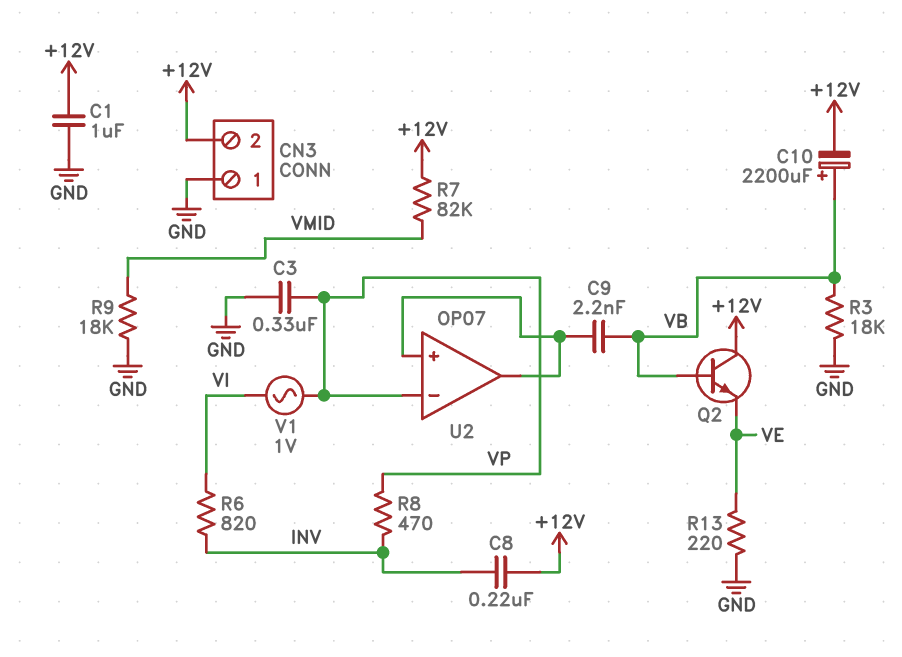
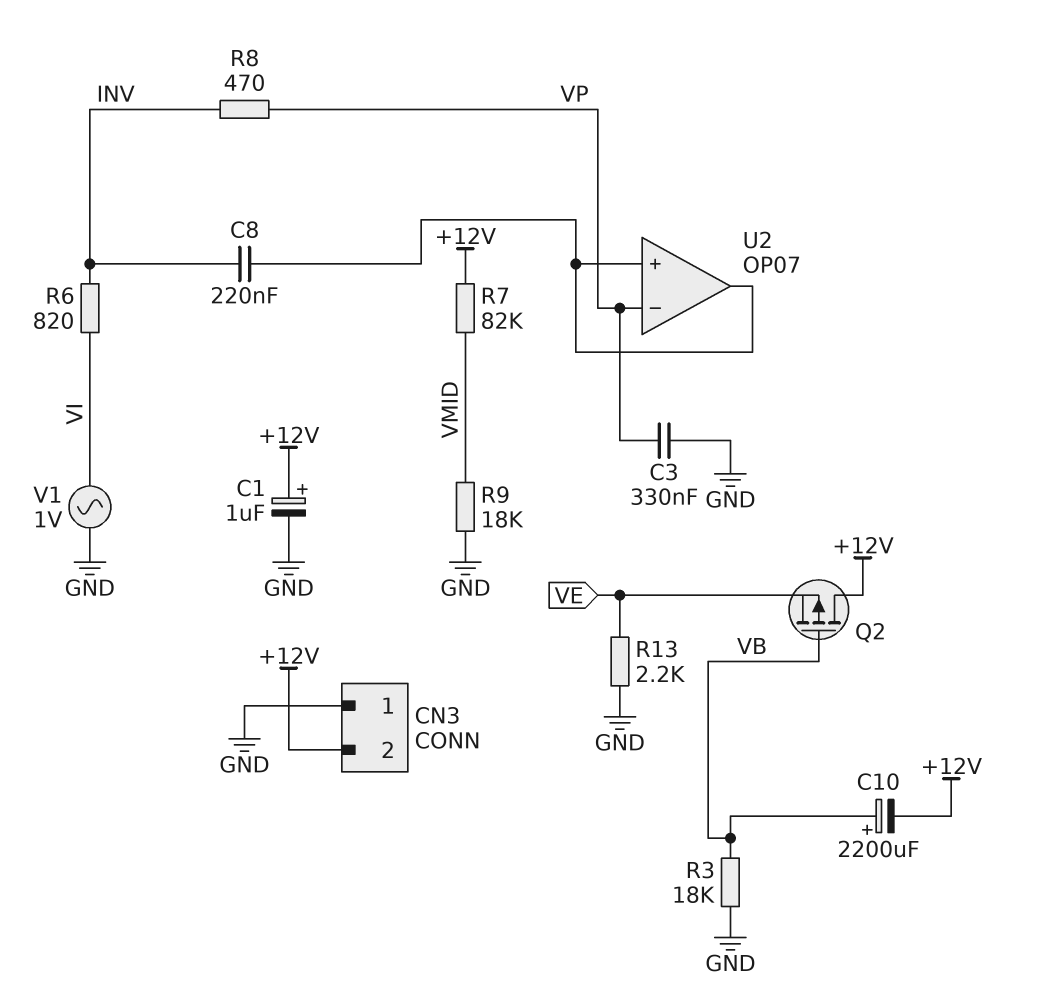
C1: 1uF (+12V, GND) -> 1uF (plus +12V, minus GND)
C8: 220nF (+12V, INV) -> 220nF (INV, U2/in+)
C9: 2.2nF (U2/in+, VB) -> none
Q2: NPN (B VB, C +12V, E VE) -> PMOS (G VB, D +12V, S VE)
R13: 220 (GND, VE) -> 2.2k (GND, VE)
V1: AC 1V (VI, VP) -> AC 1V (GND, VI)

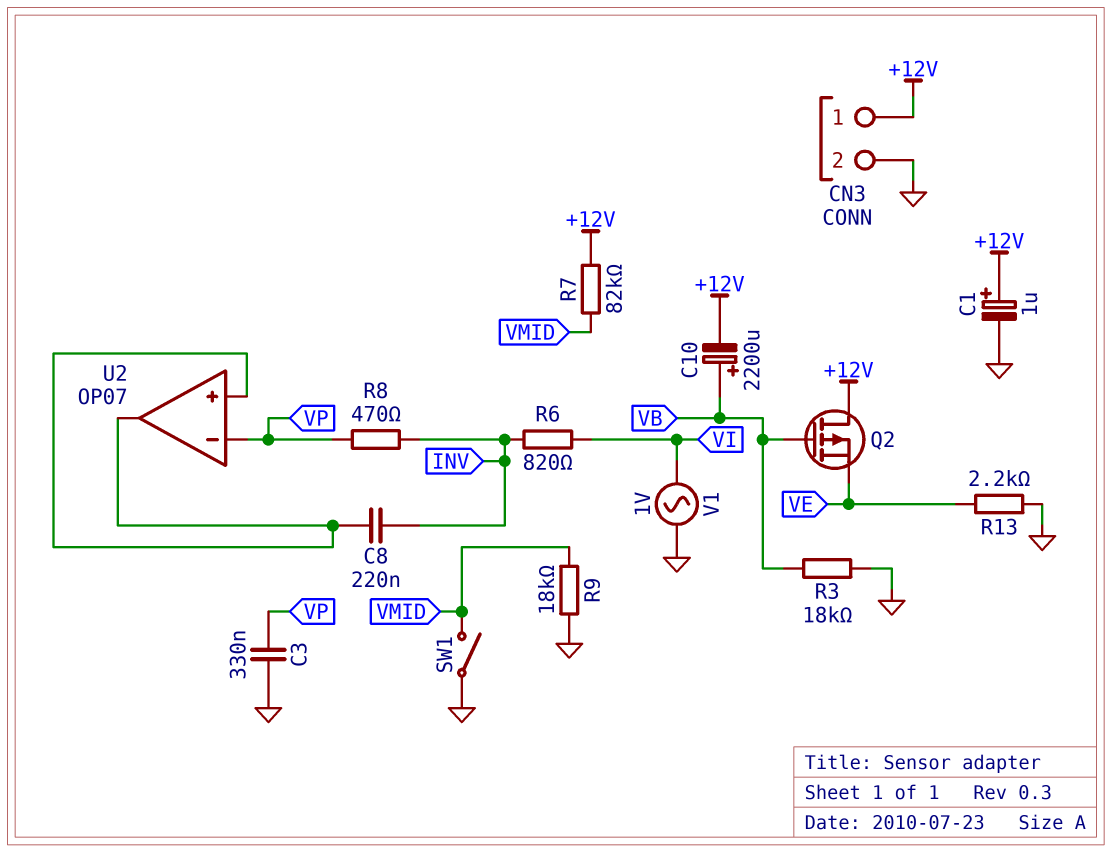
CN3 pin 1: GND -> +12V
CN3 pin 2: +12V -> GND
SW1: none -> switch (GND, VMID)

